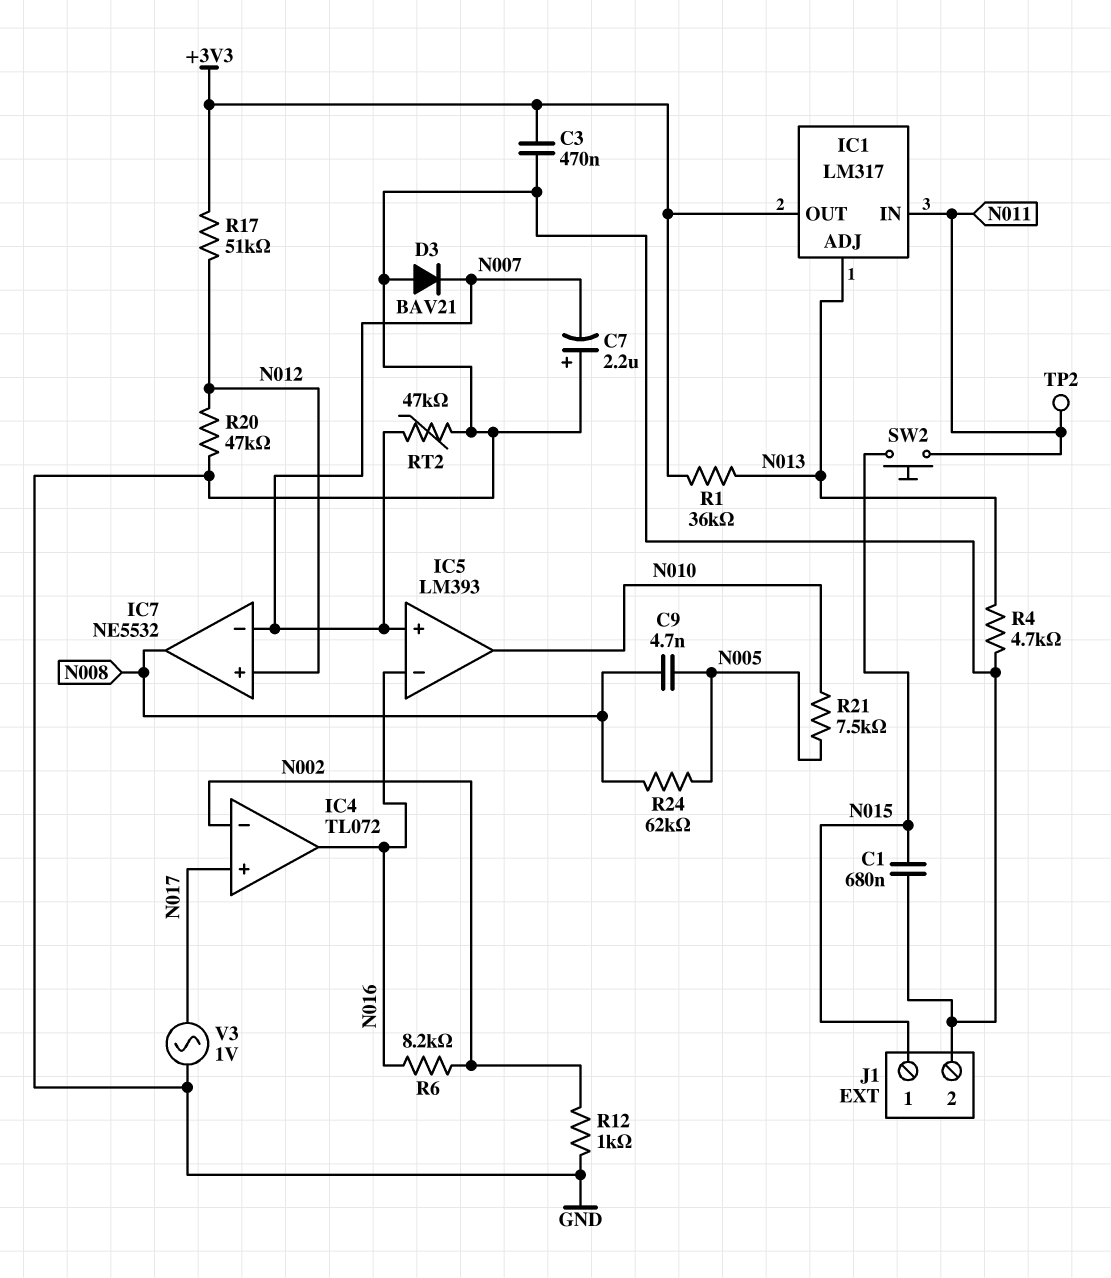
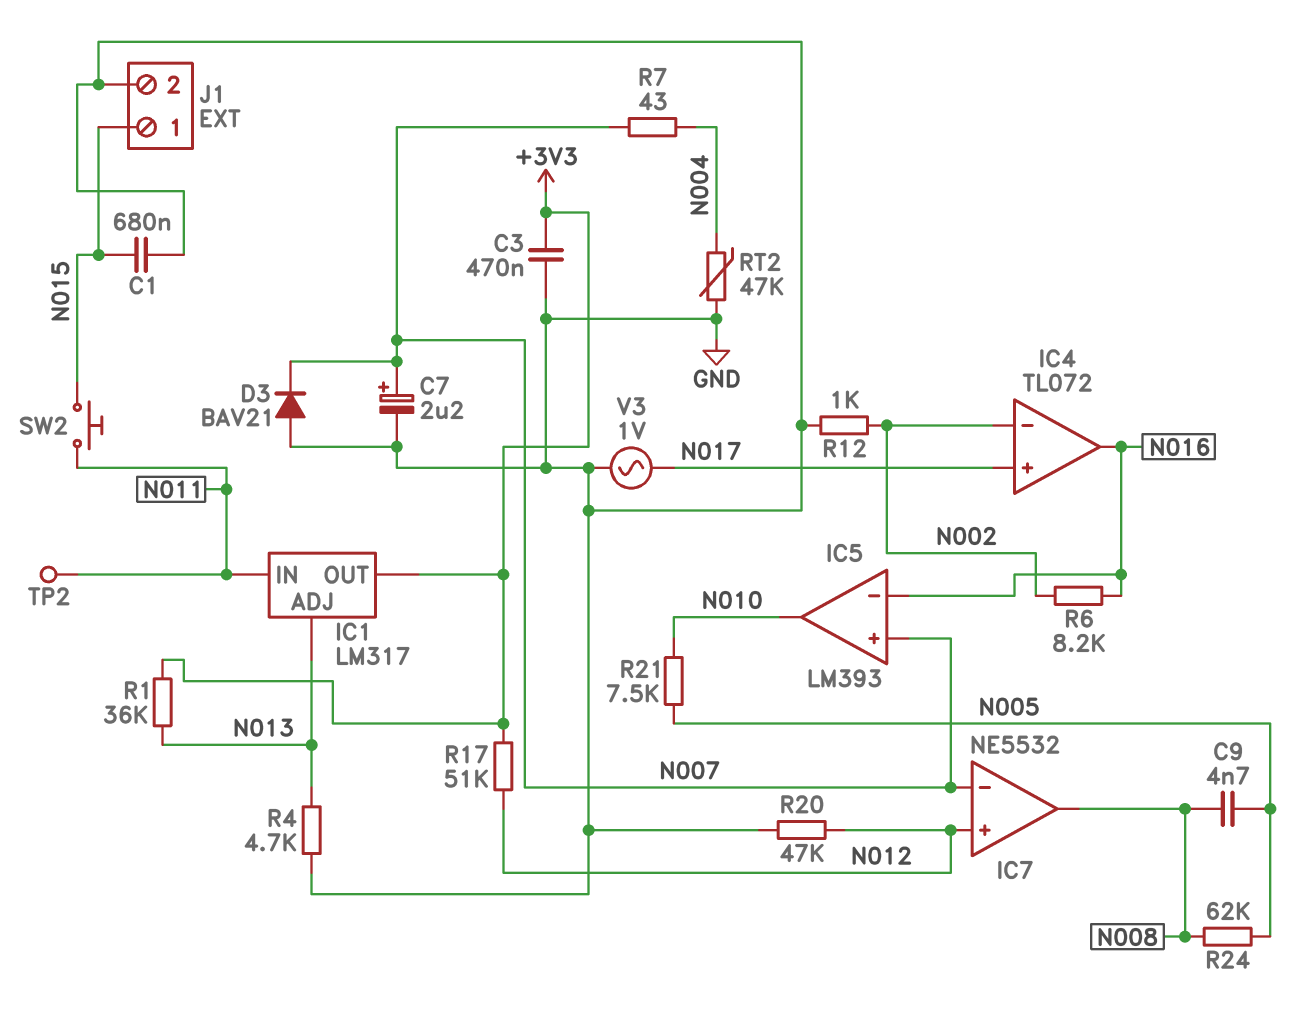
C7: 2.2uF (plus GND, minus N007) -> 2.2uF (plus N007, minus GND)
R7: none -> 43 (N004, N007)
RT2: 47k (GND, N007) -> 47k (GND, N004)

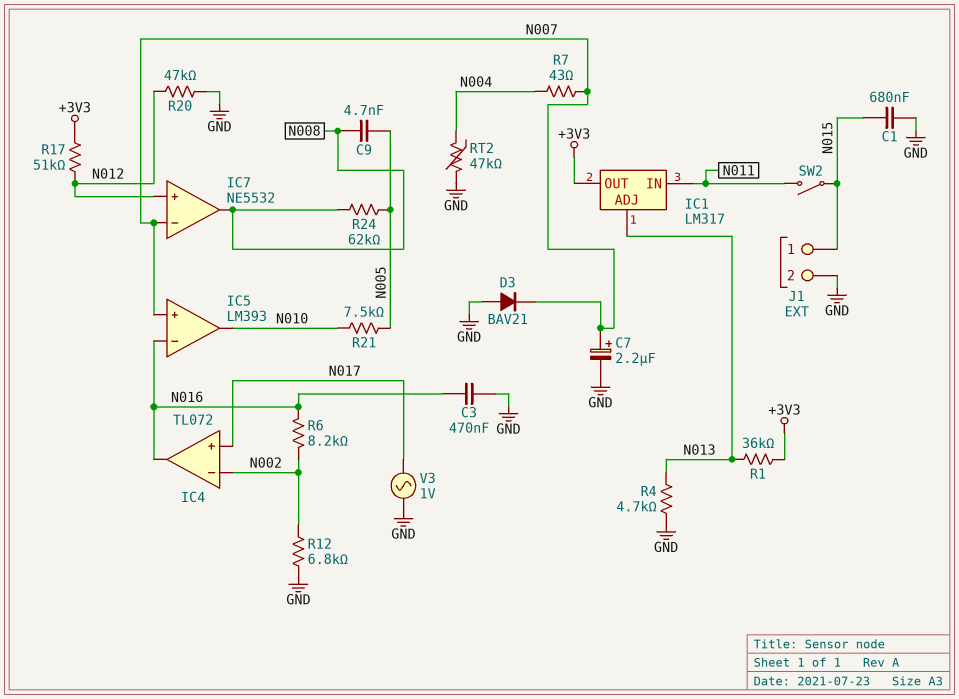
C3: 470nF (+3V3, GND) -> 470nF (GND, N016)
R12: 1k (GND, N002) -> 6.8k (GND, N002)
SW2: button (N011, N015) -> switch (N011, N015)
TP2: test point (N011) -> none

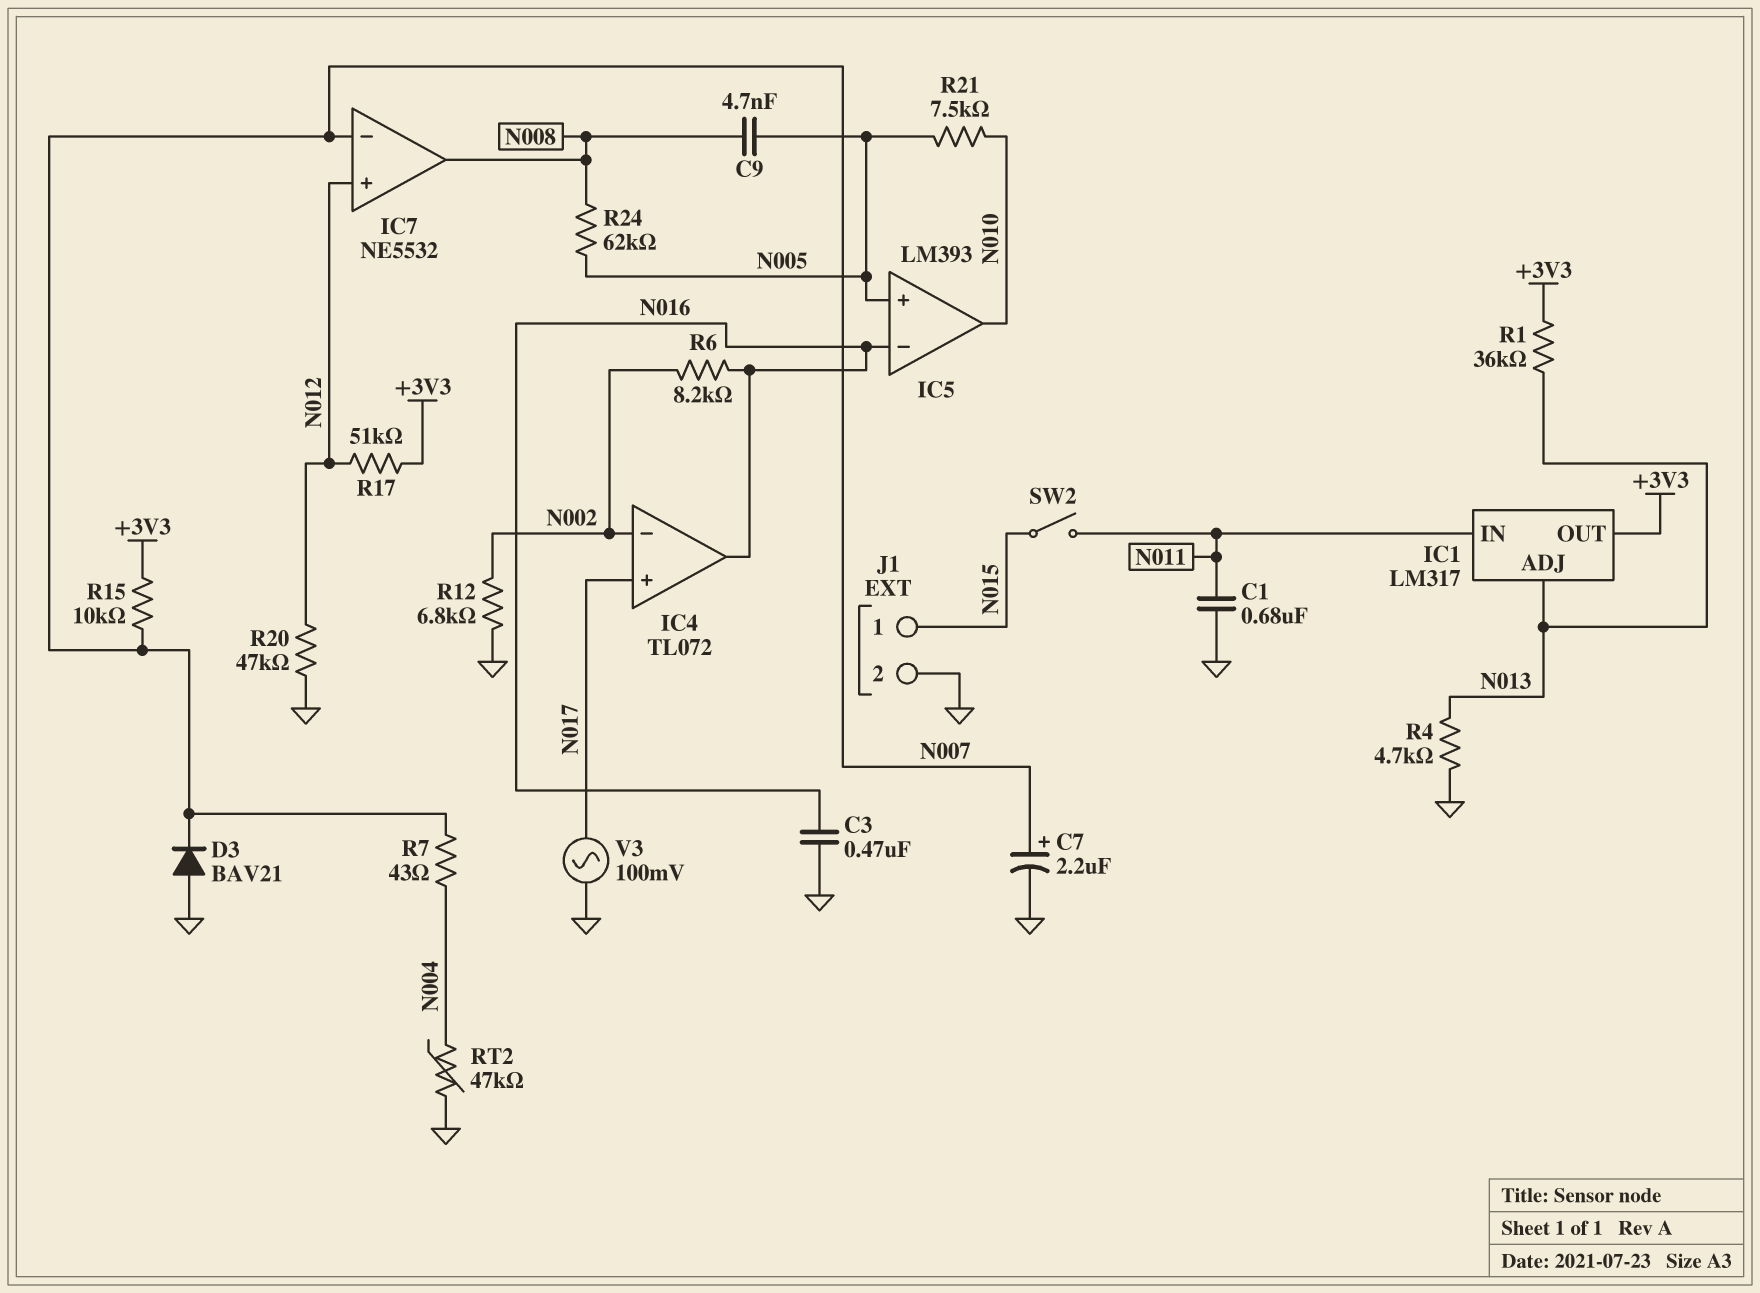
C1: 680nF (GND, N015) -> 680nF (GND, N011)
IC5 pin in+: N007 -> N005
R15: none -> 10k (+3V3, N007)
V3: AC 1V (GND, N017) -> AC 100mV (GND, N017)

